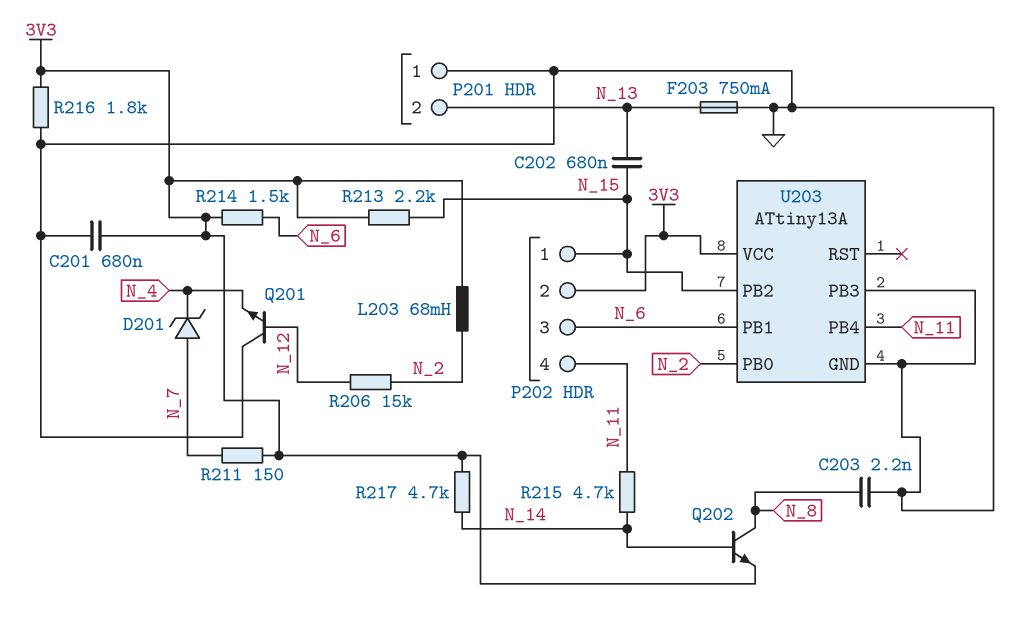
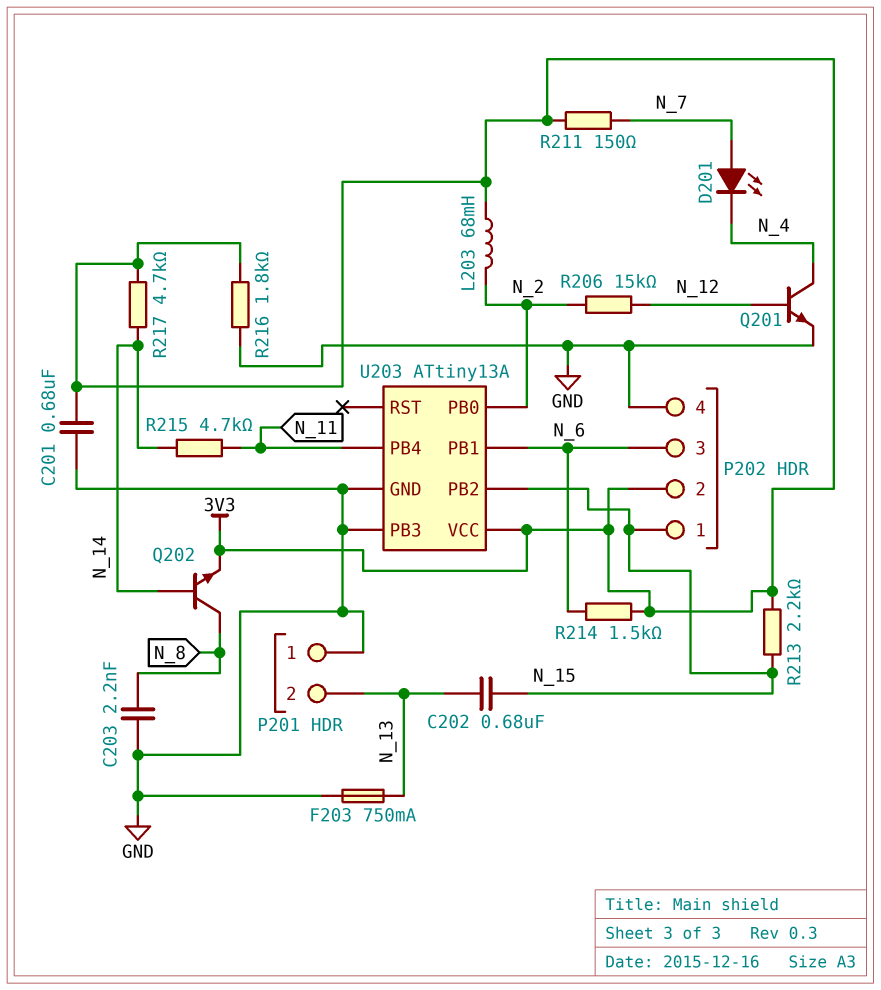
D201: zener (A N_7, K N_4) -> LED (A N_7, K N_4)
P202 pin 4: N_11 -> GND
Q201: NPN (B N_12, C GND, E N_4) -> NPN (B N_12, C N_4, E GND)

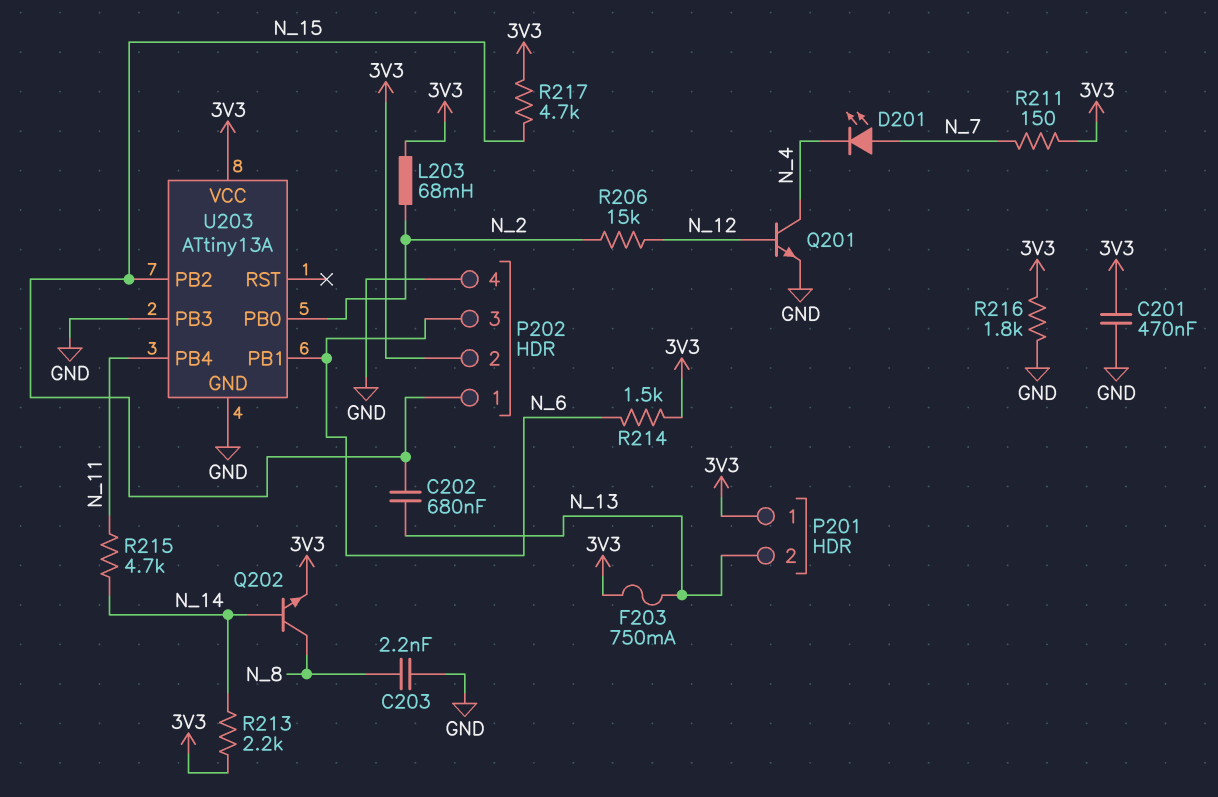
C201: 680nF (3V3, GND) -> 470nF (3V3, GND)
F203: 750mA (GND, N_13) -> 750mA (3V3, N_13)
P201 pin 1: GND -> 3V3
R213: 2.2k (3V3, N_15) -> 2.2k (3V3, N_14)
R217: 4.7k (3V3, N_14) -> 4.7k (3V3, N_15)

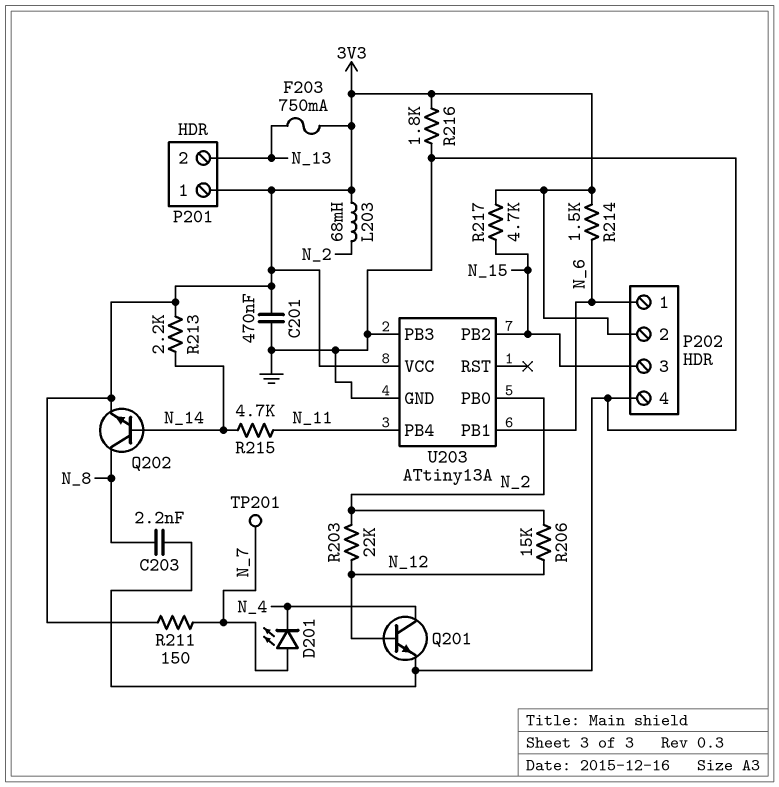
C202: 680nF (N_13, N_15) -> none
P202 pin 1: N_15 -> N_6
P202 pin 3: N_6 -> N_15
R203: none -> 22k (N_2, N_12)
TP201: none -> test point (N_7)

